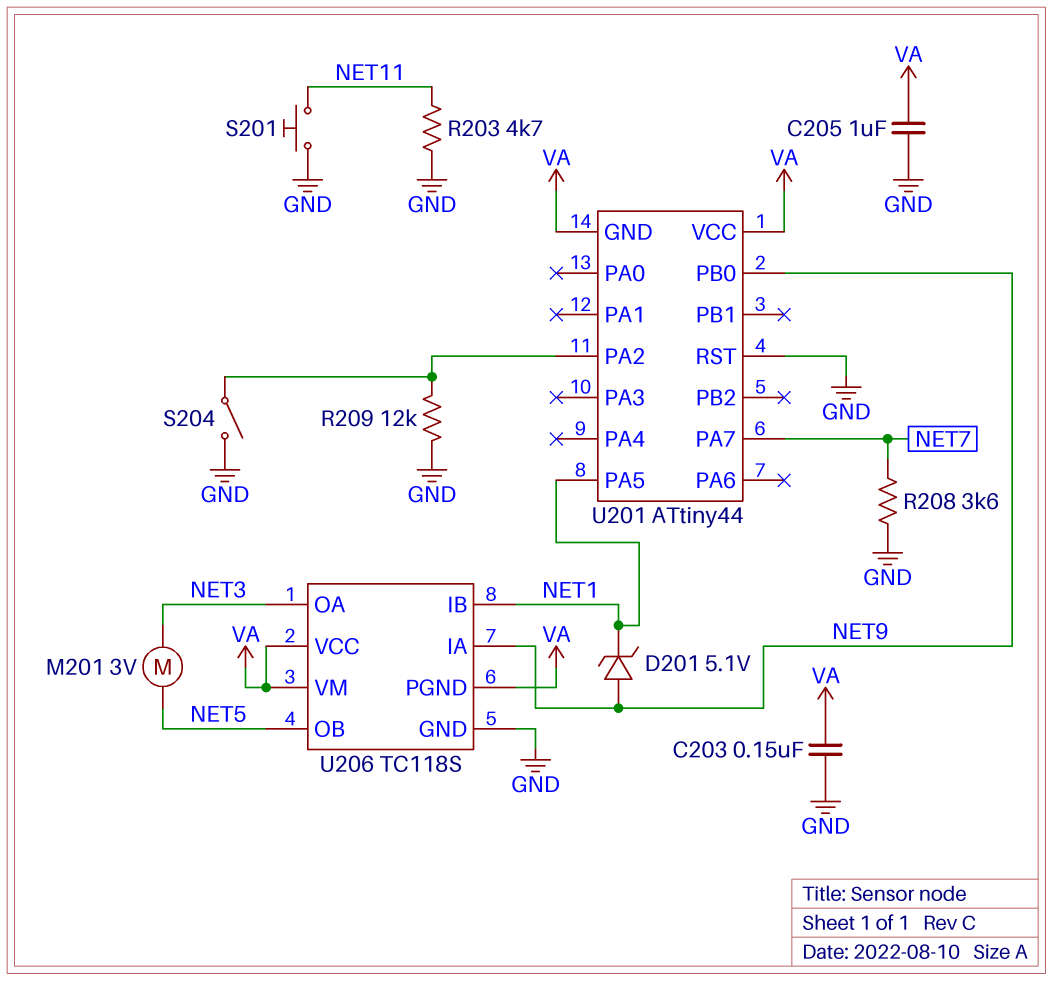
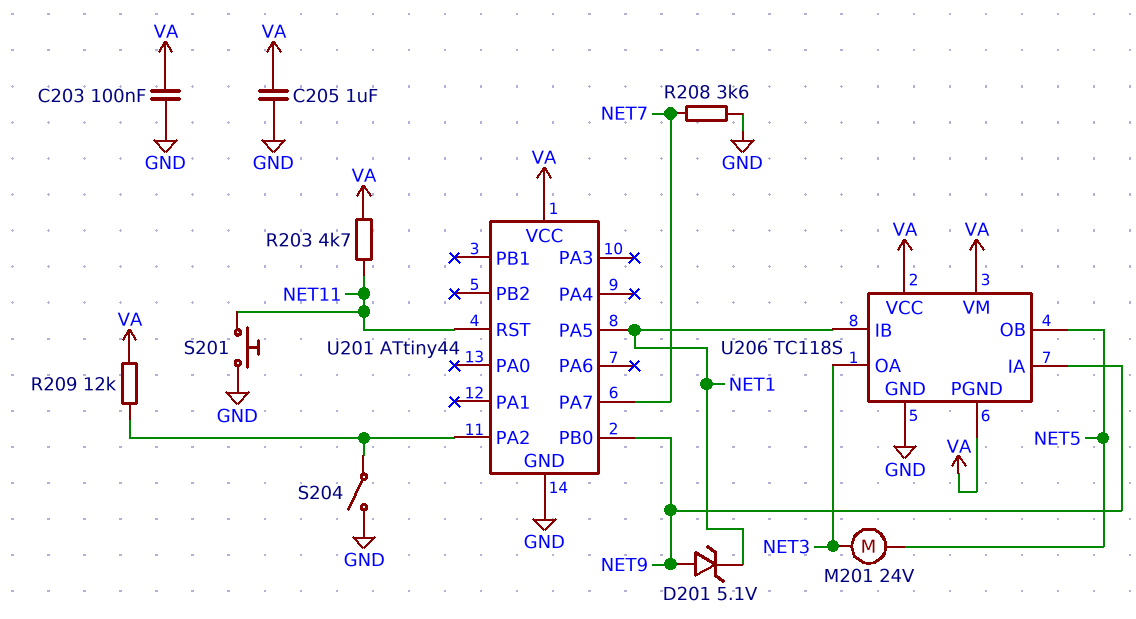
C203: 150nF (GND, VA) -> 100nF (GND, VA)
M201: motor 3V (NET3, NET5) -> motor 24V (NET3, NET5)
R203: 4.7k (GND, NET11) -> 4.7k (NET11, VA)
R209: 12k (GND, U201/PA2) -> 12k (U201/PA2, VA)
U201 pin GND: VA -> GND
U201 pin RST: GND -> NET11

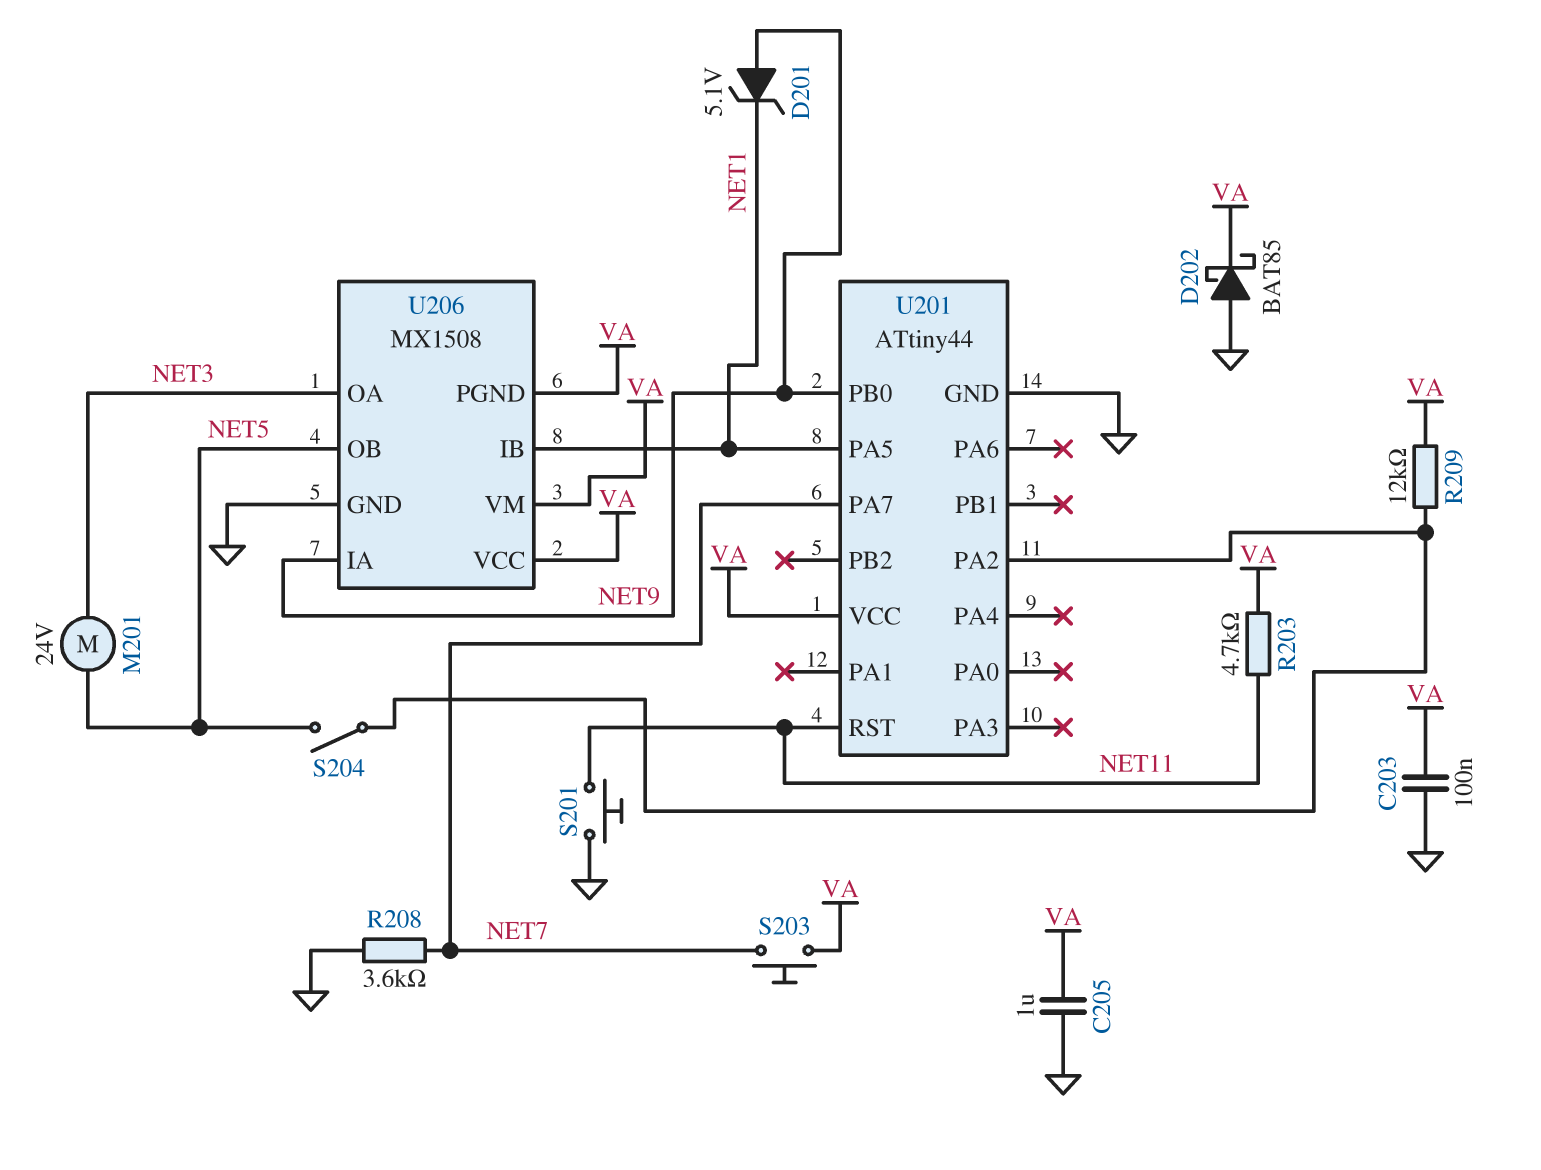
D202: none -> schottky BAT85 (A GND, K VA)
S203: none -> button (NET7, VA)
S204: switch (GND, U201/PA2) -> switch (NET5, U201/PA2)
U206: TC118S -> MX1508

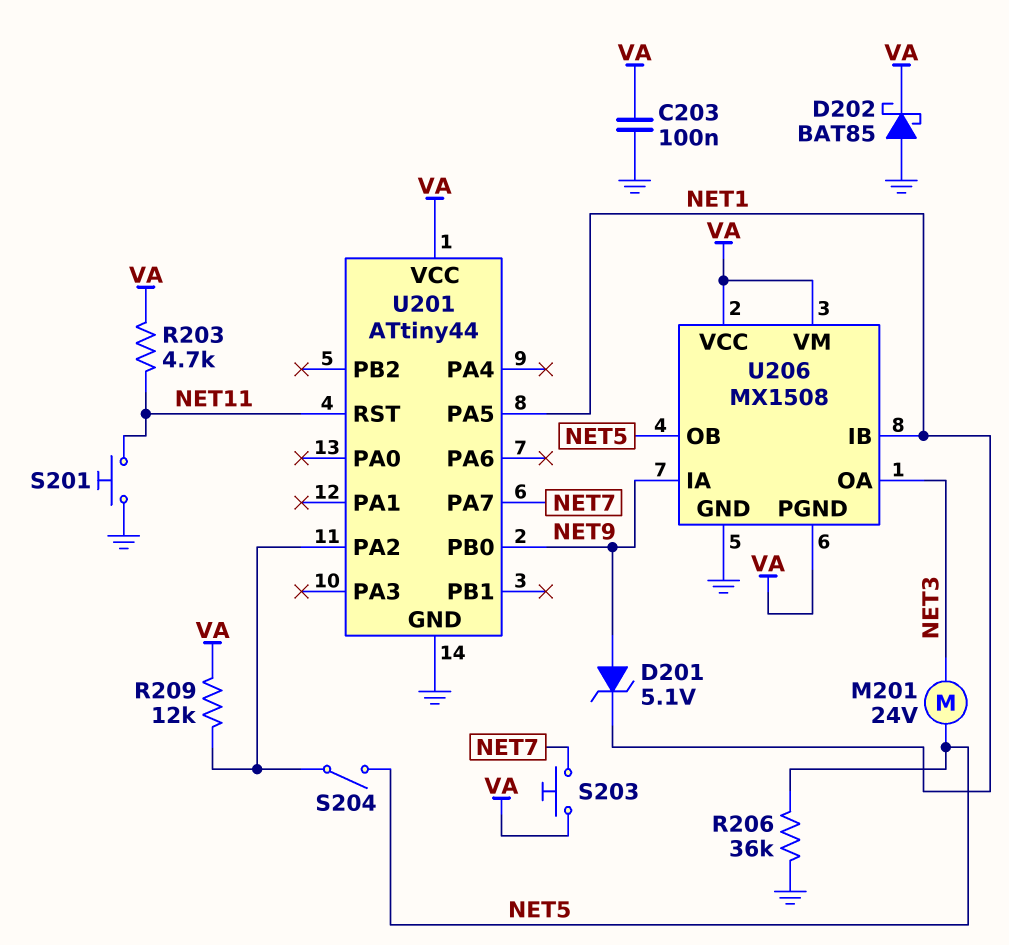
C205: 1uF (GND, VA) -> none
R206: none -> 36k (GND, NET5)
R208: 3.6k (GND, NET7) -> none

